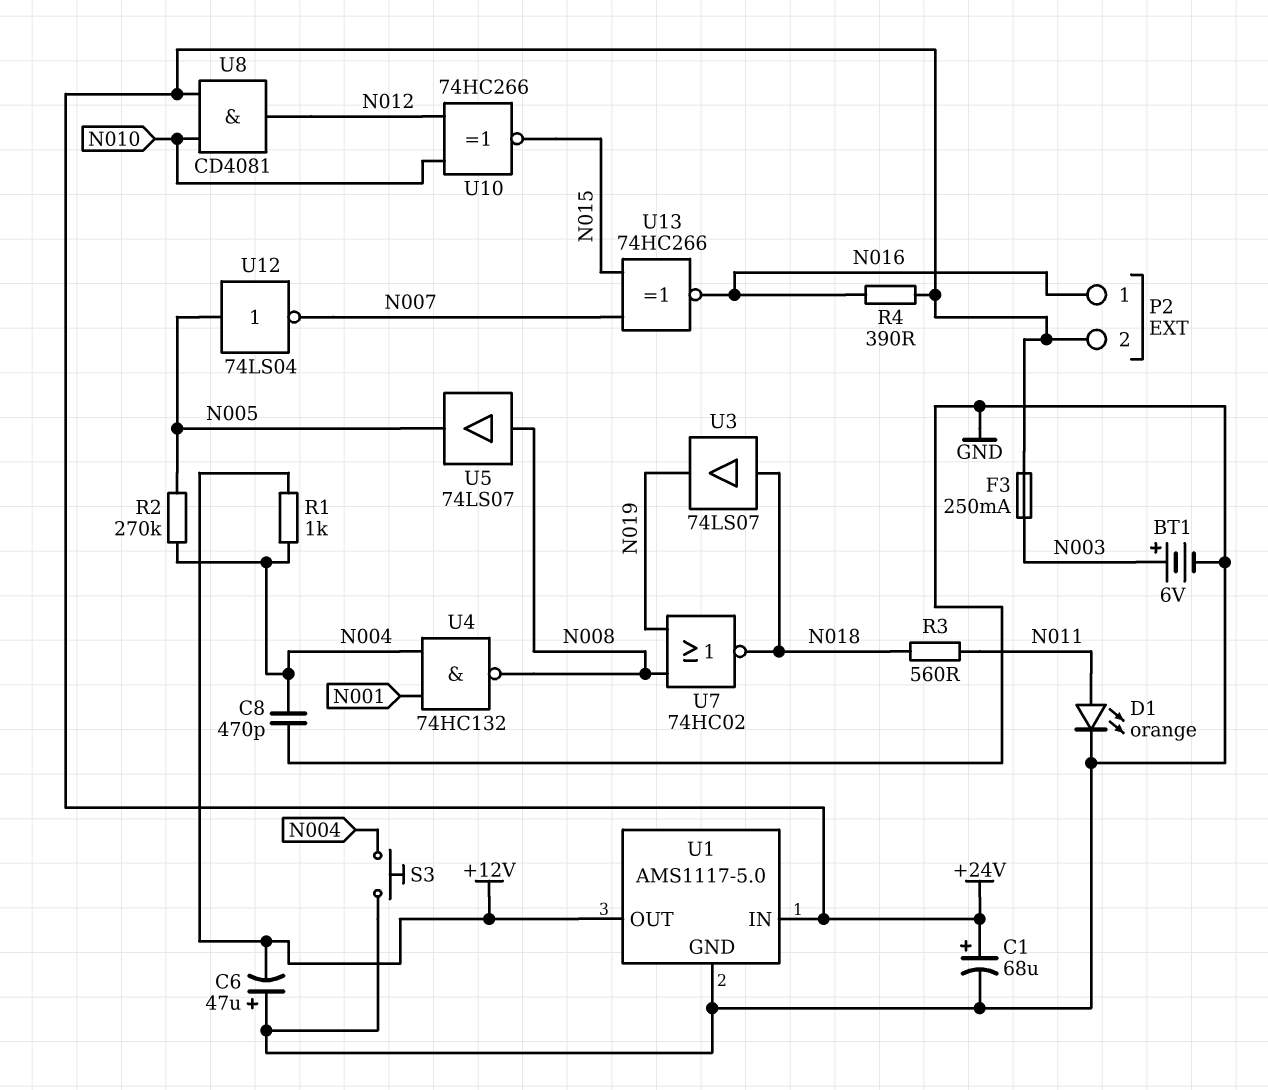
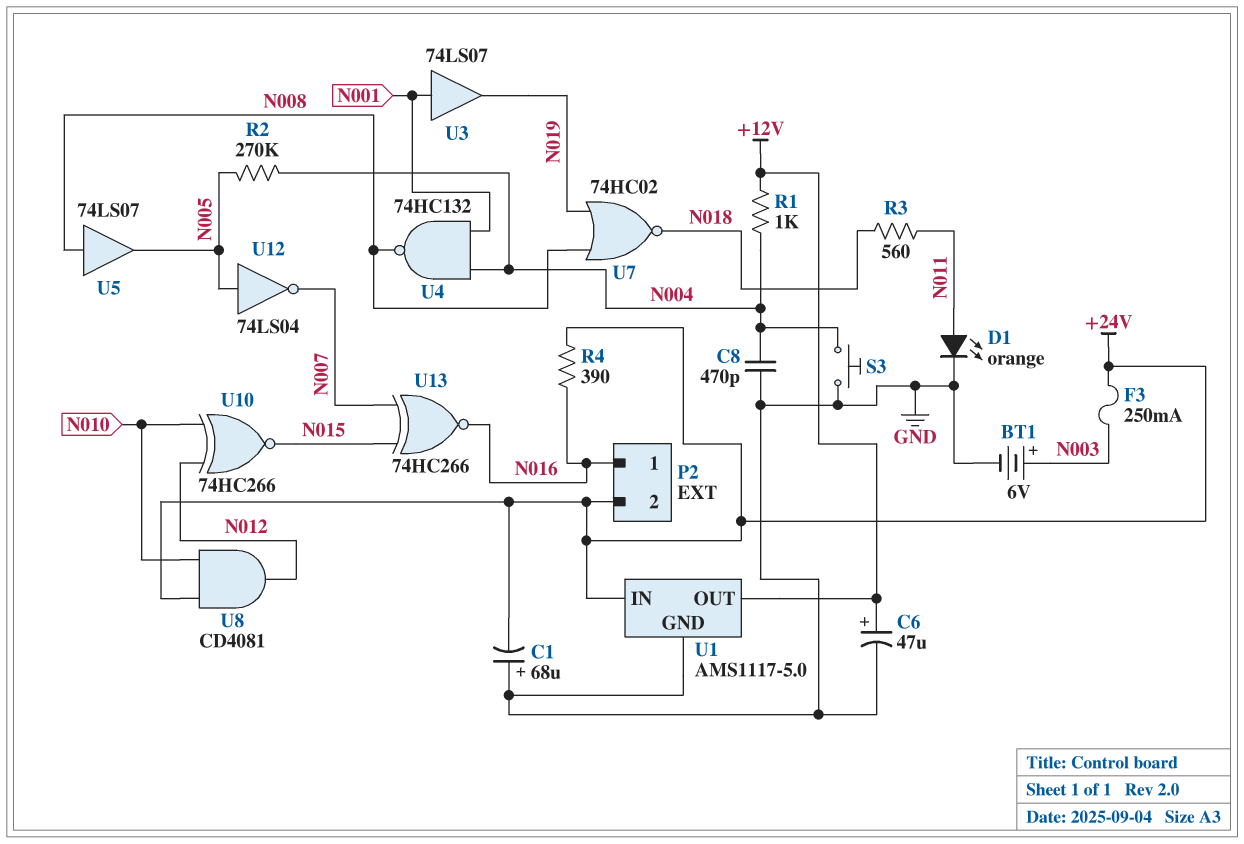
C1: 68uF (plus +24V, minus GND) -> 68uF (plus GND, minus +24V)
C6: 47uF (plus GND, minus +12V) -> 47uF (plus +12V, minus GND)
U3: buffer 74LS07 (in N018, out N019) -> buffer 74LS07 (in N001, out N019)

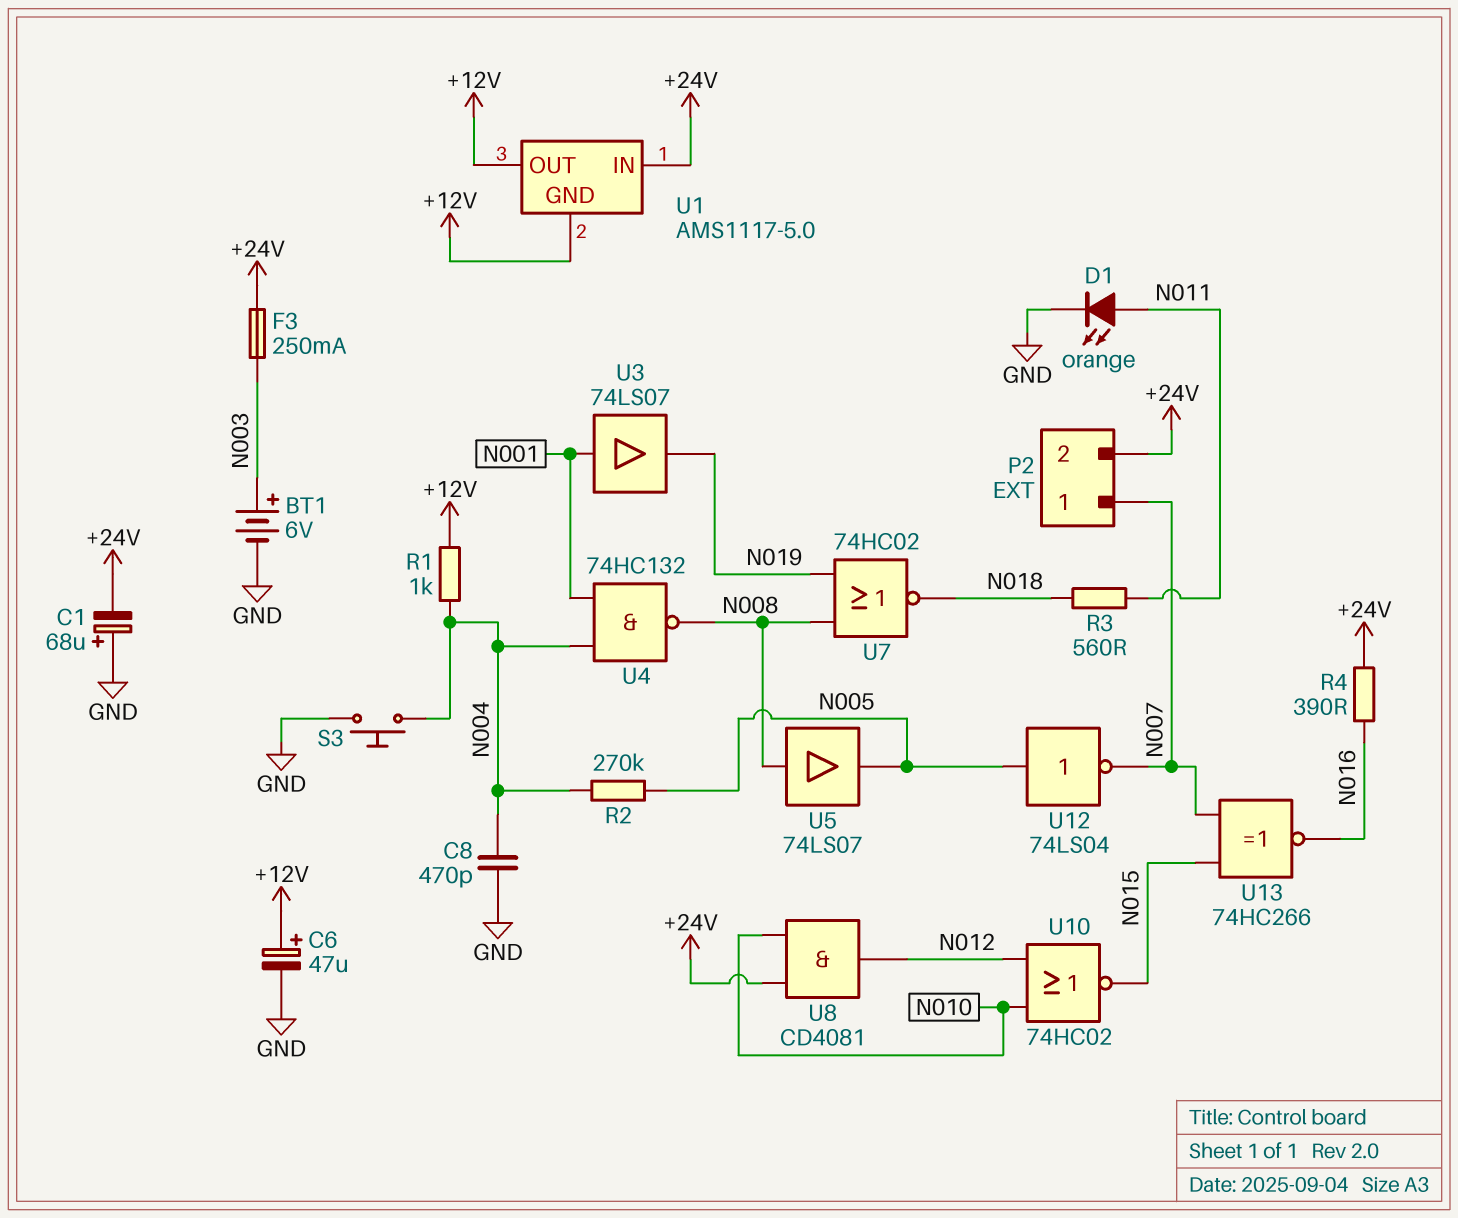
P2 pin 1: N016 -> N007
U1 pin GND: GND -> +12V
U10: XNOR 74HC266 (in N010, in N012, out N015) -> NOR 74HC02 (in N010, in N012, out N015)

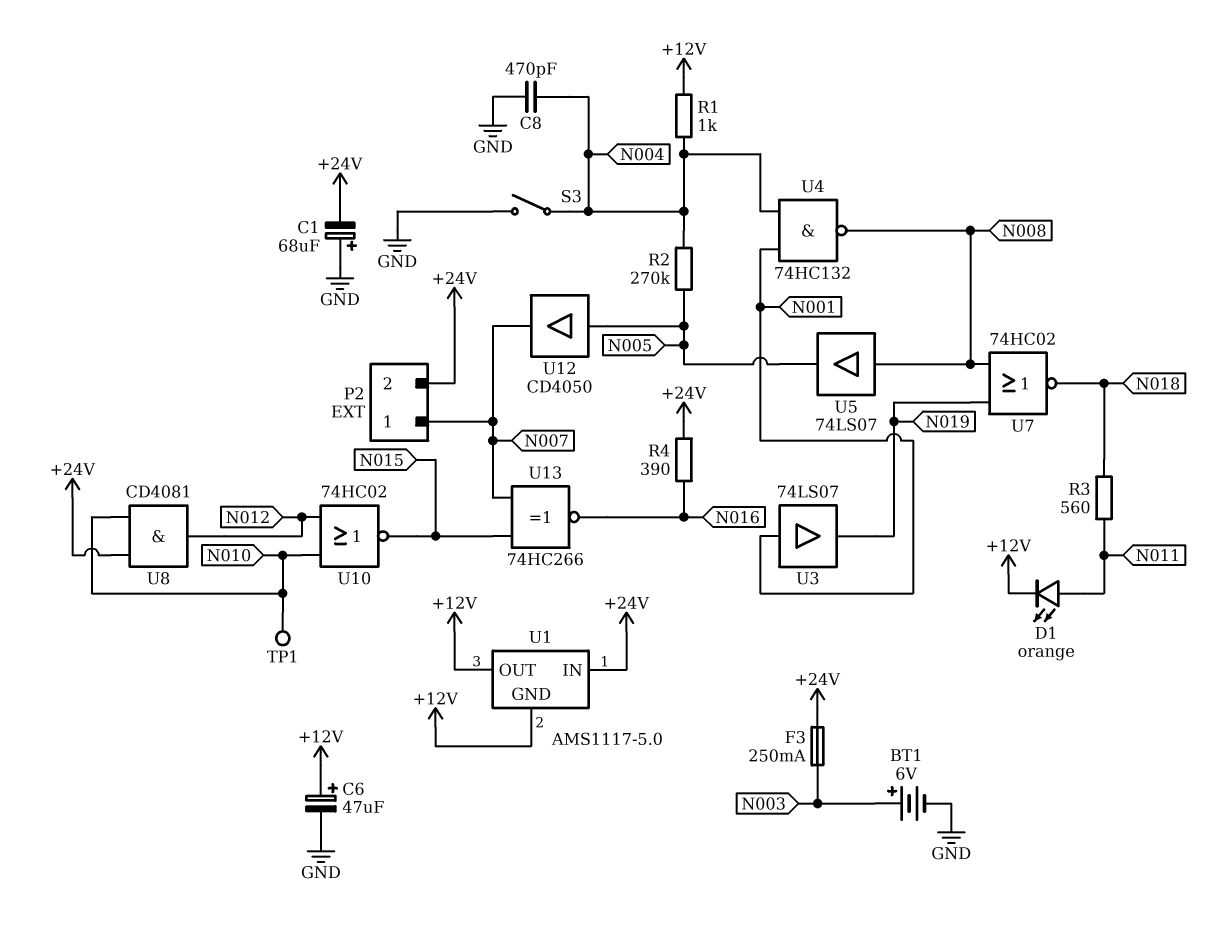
D1: LED orange (A N011, K GND) -> LED orange (A N011, K +12V)
S3: button (GND, N004) -> switch (GND, N004)
TP1: none -> test point (N010)
U12: NOT 74LS04 (in N005, out N007) -> buffer CD4050 (in N005, out N007)

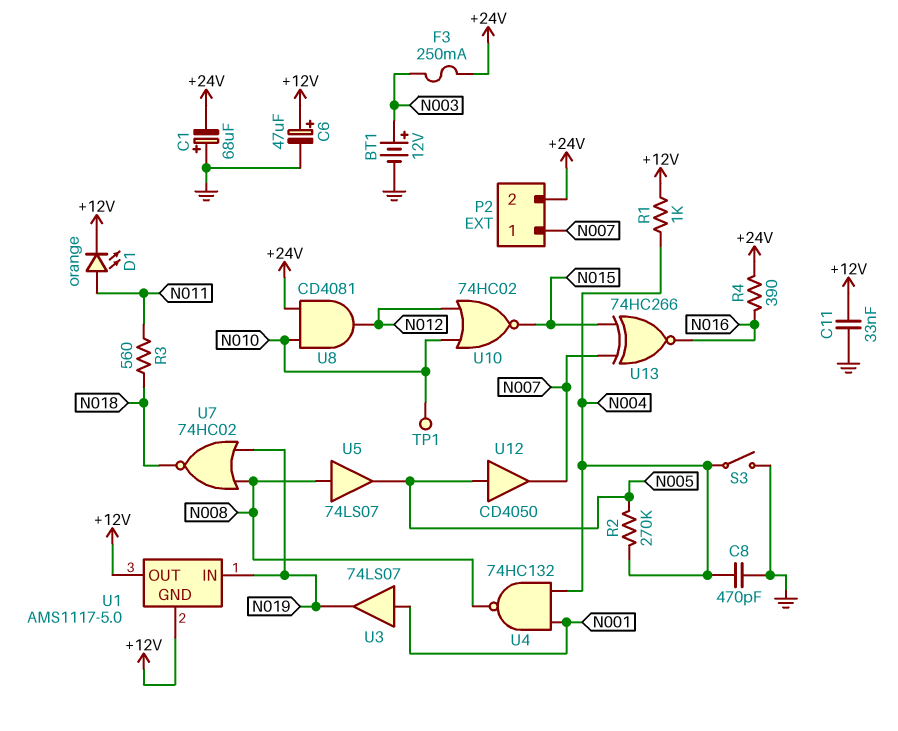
BT1: 6V (plus N003, minus GND) -> 12V (plus N003, minus GND)
C11: none -> 33nF (+12V, GND)
U1 pin IN: +24V -> N019

